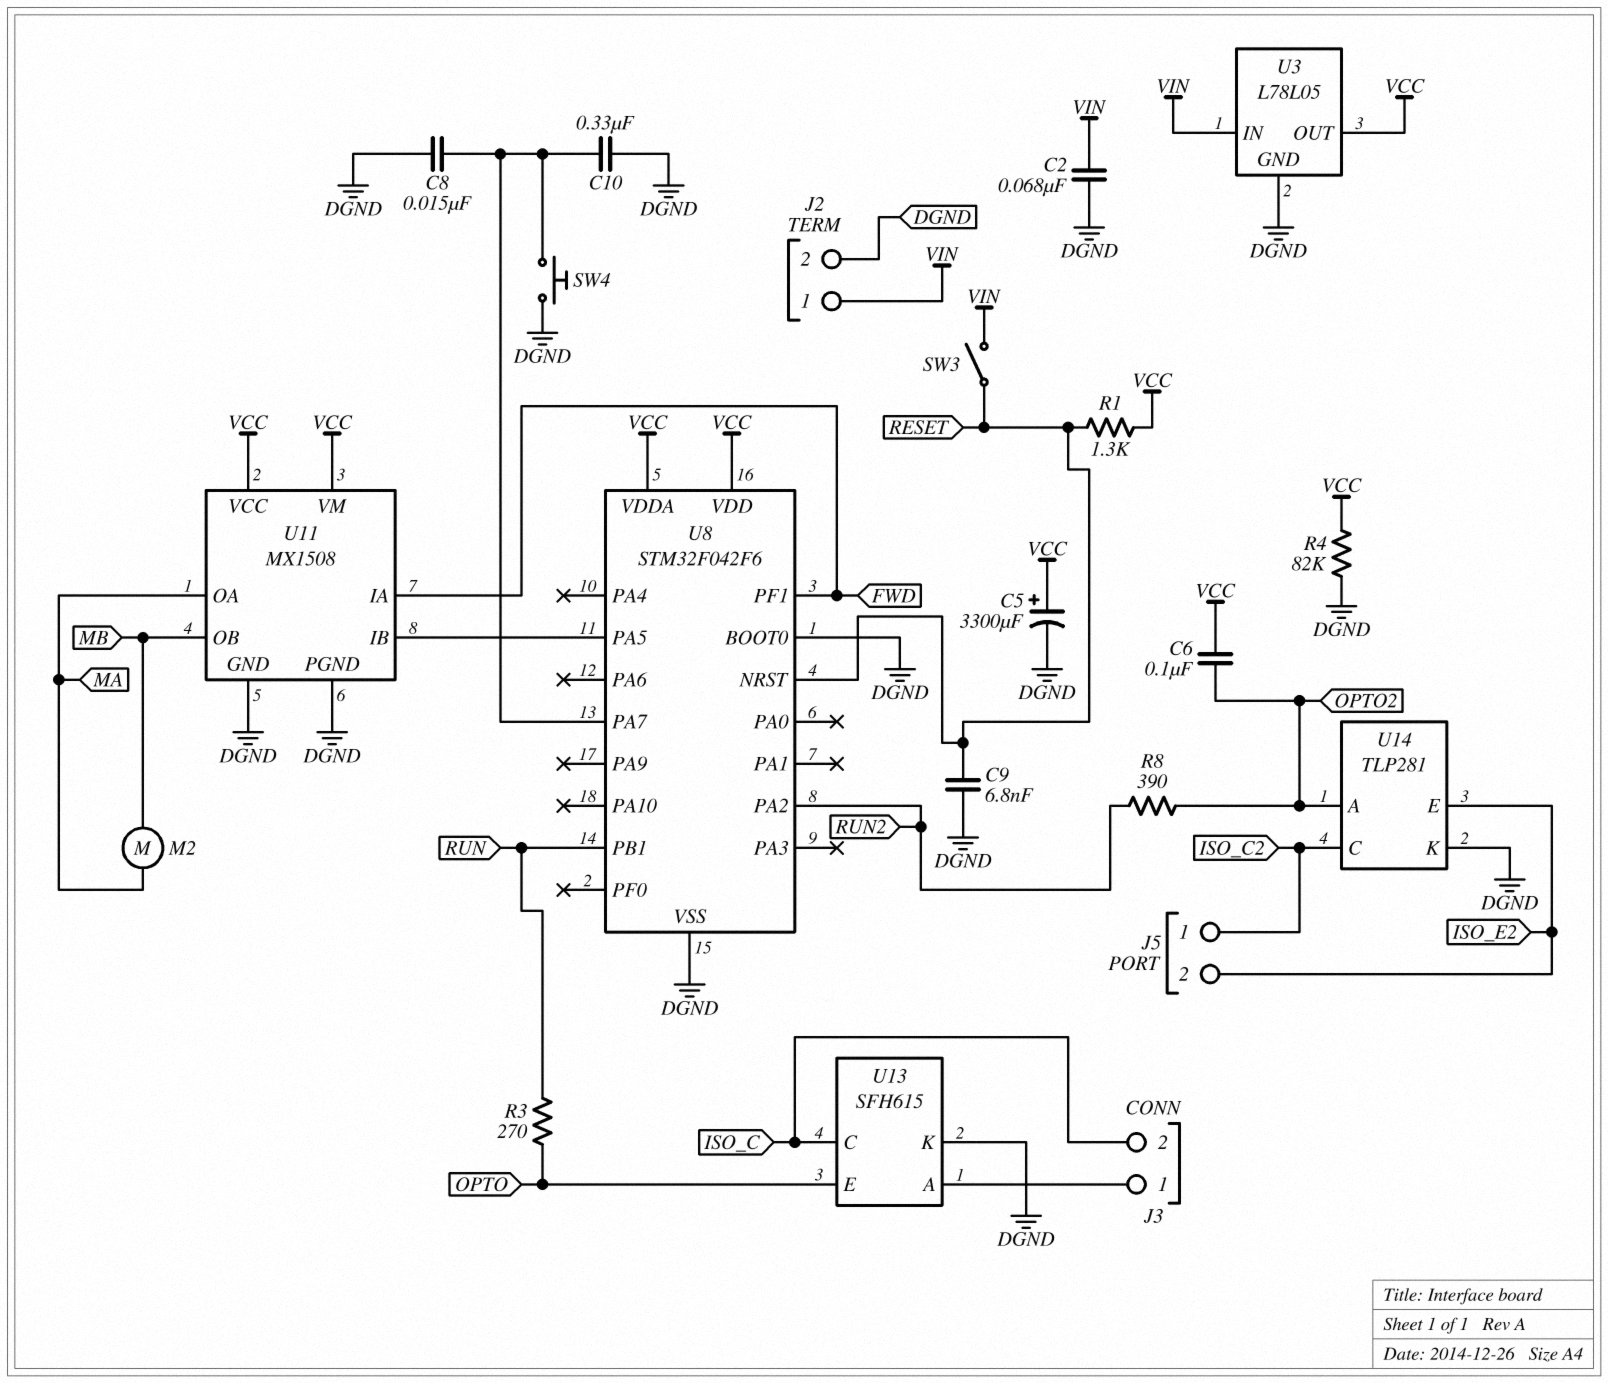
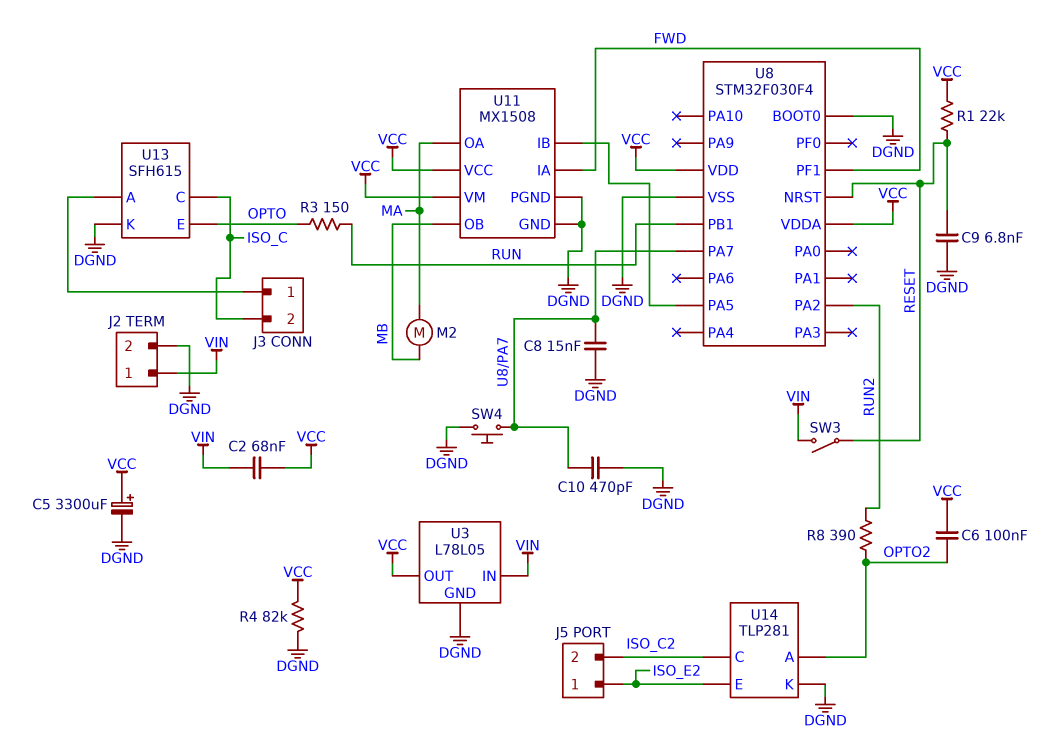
C2: 68nF (DGND, VIN) -> 68nF (VCC, VIN)
C10: 330nF (DGND, U8/PA7) -> 470pF (DGND, U8/PA7)
J5 pin 1: ISO_C2 -> ISO_E2
J5 pin 2: ISO_E2 -> ISO_C2
R1: 1.3k (RESET, VCC) -> 22k (RESET, VCC)
R3: 270 (OPTO, RUN) -> 150 (OPTO, RUN)
U8: STM32F042F6 -> STM32F030F4

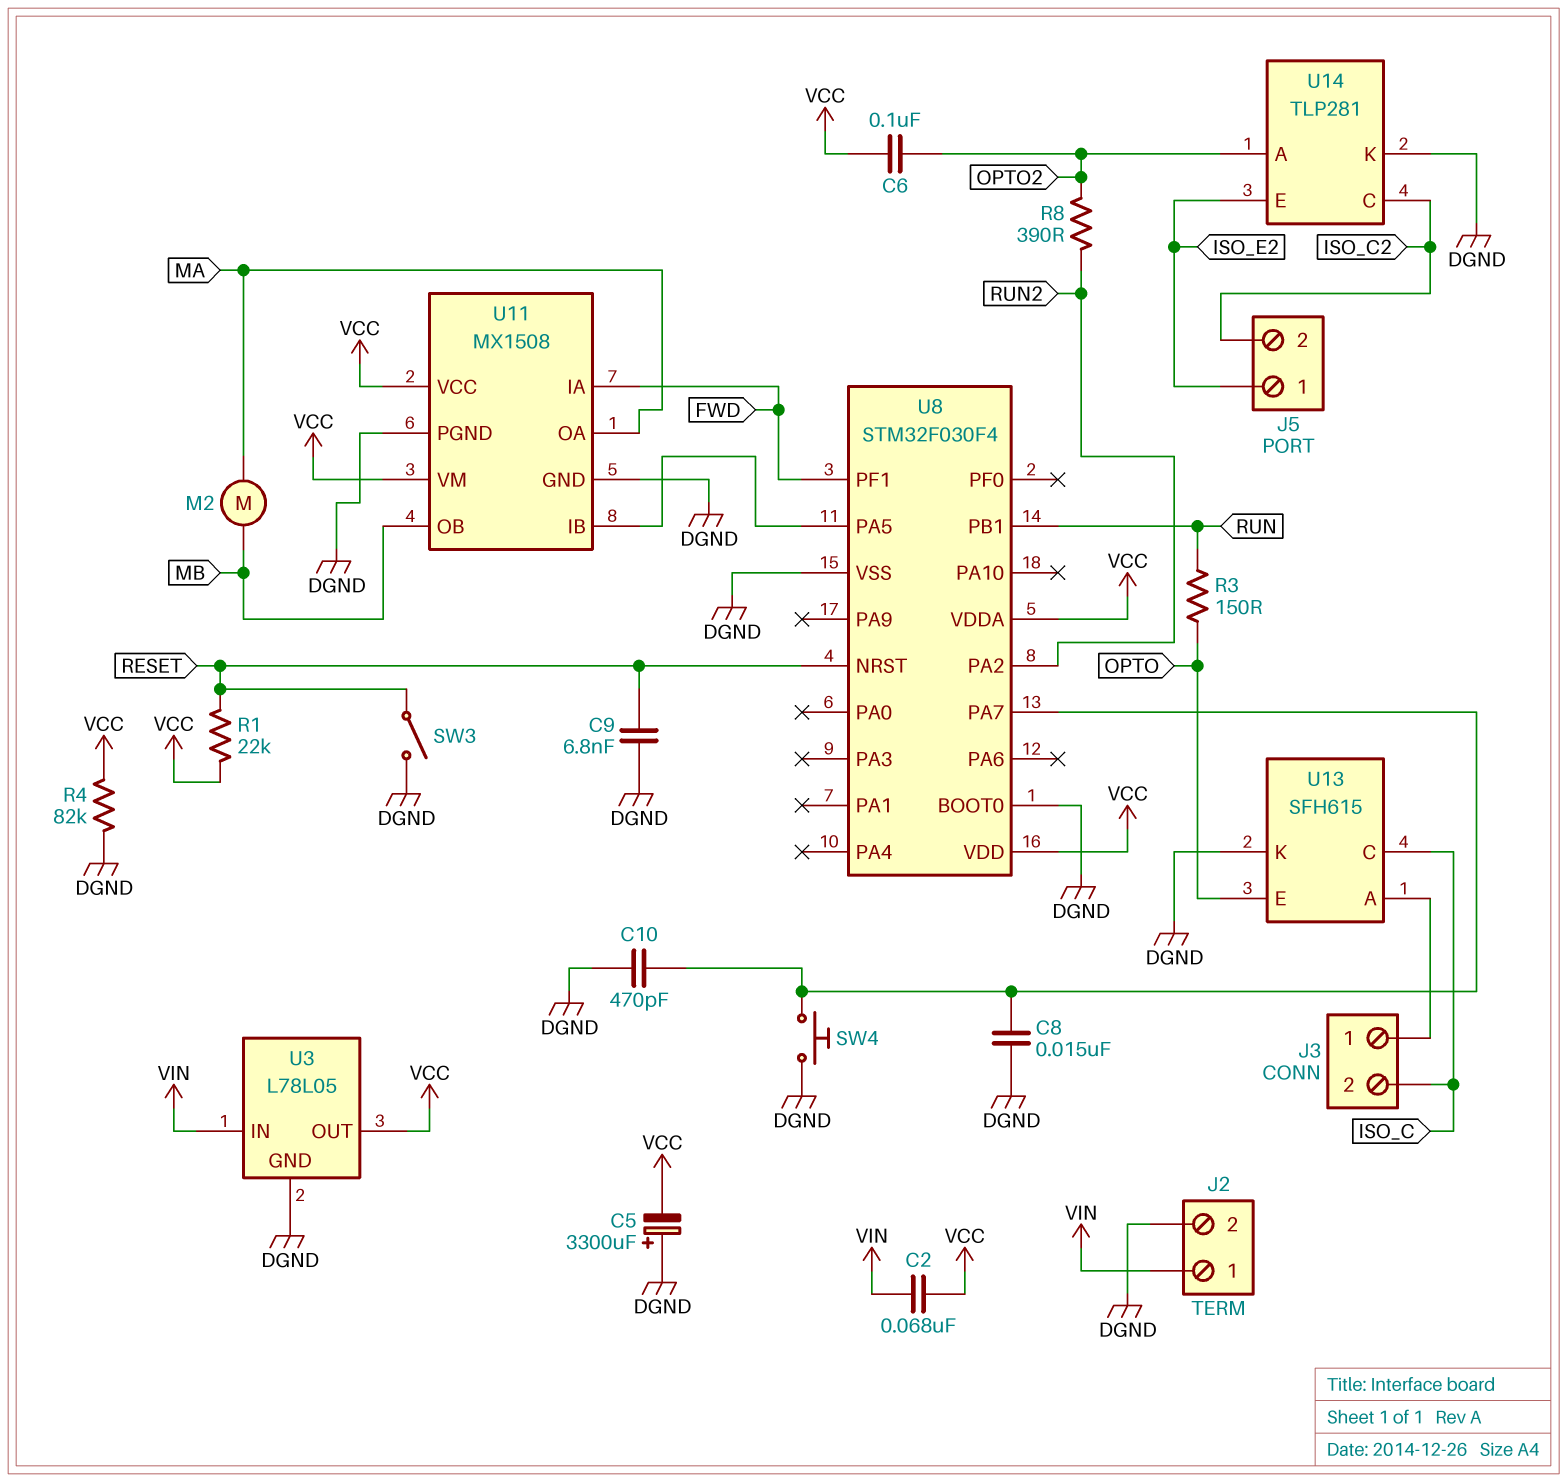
C5: 3300uF (plus VCC, minus DGND) -> 3300uF (plus DGND, minus VCC)
SW3: switch (RESET, VIN) -> switch (DGND, RESET)

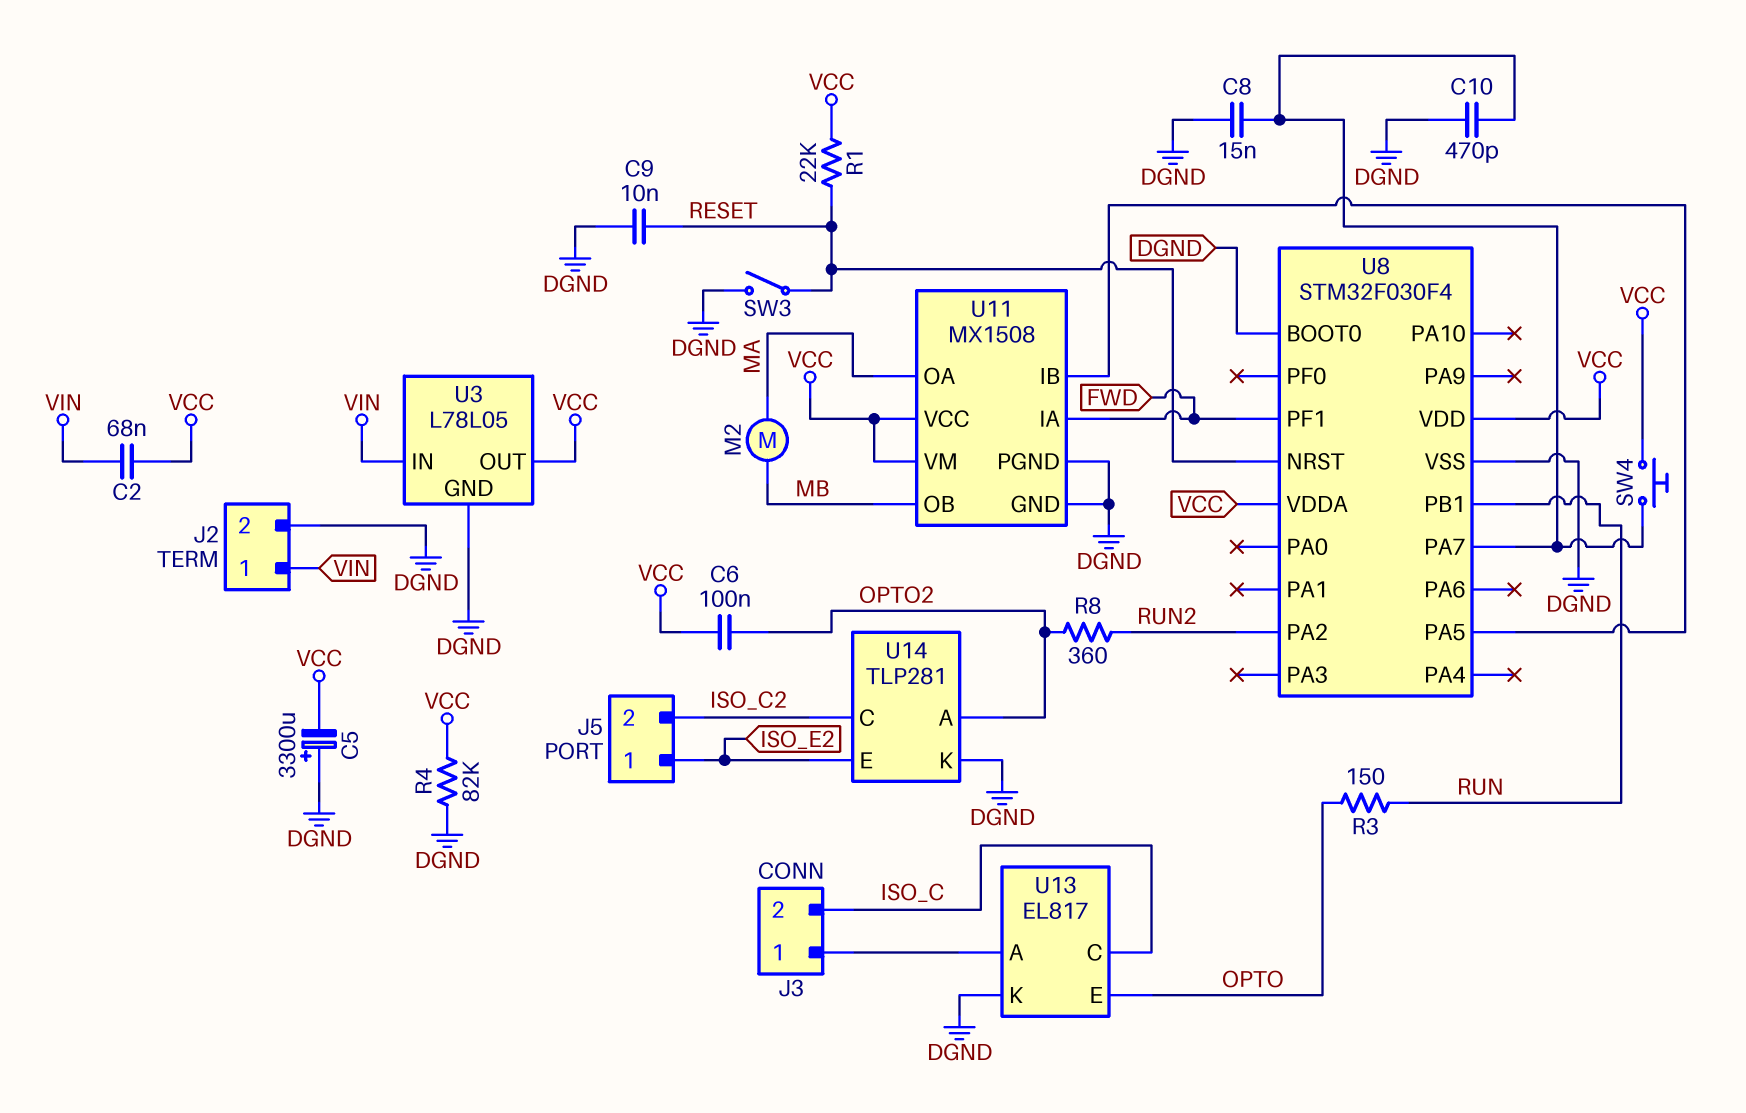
C9: 6.8nF (DGND, RESET) -> 10nF (DGND, RESET)
R8: 390 (OPTO2, RUN2) -> 360 (OPTO2, RUN2)
SW4: button (DGND, U8/PA7) -> button (U8/PA7, VCC)
U13: SFH615 -> EL817

